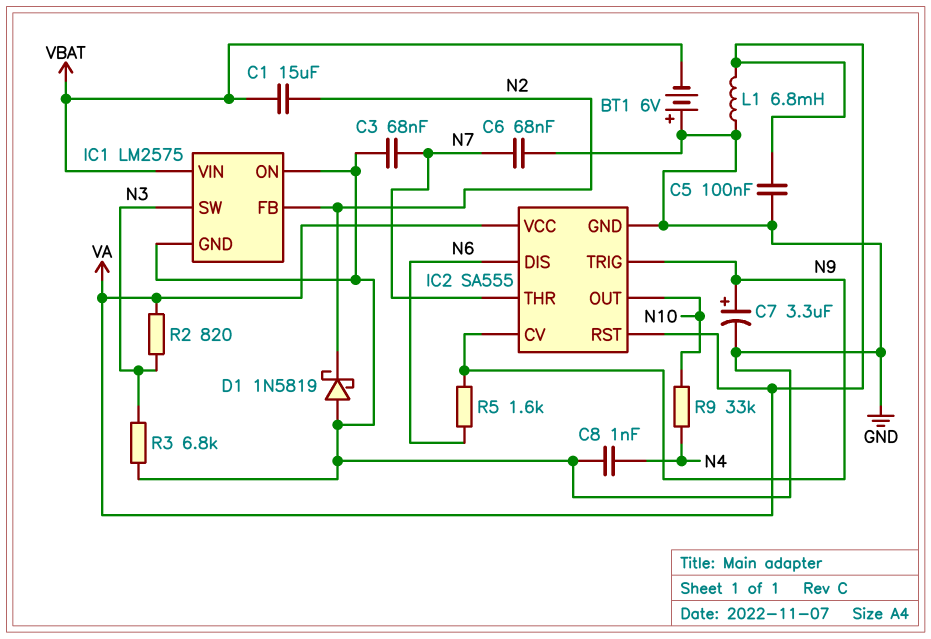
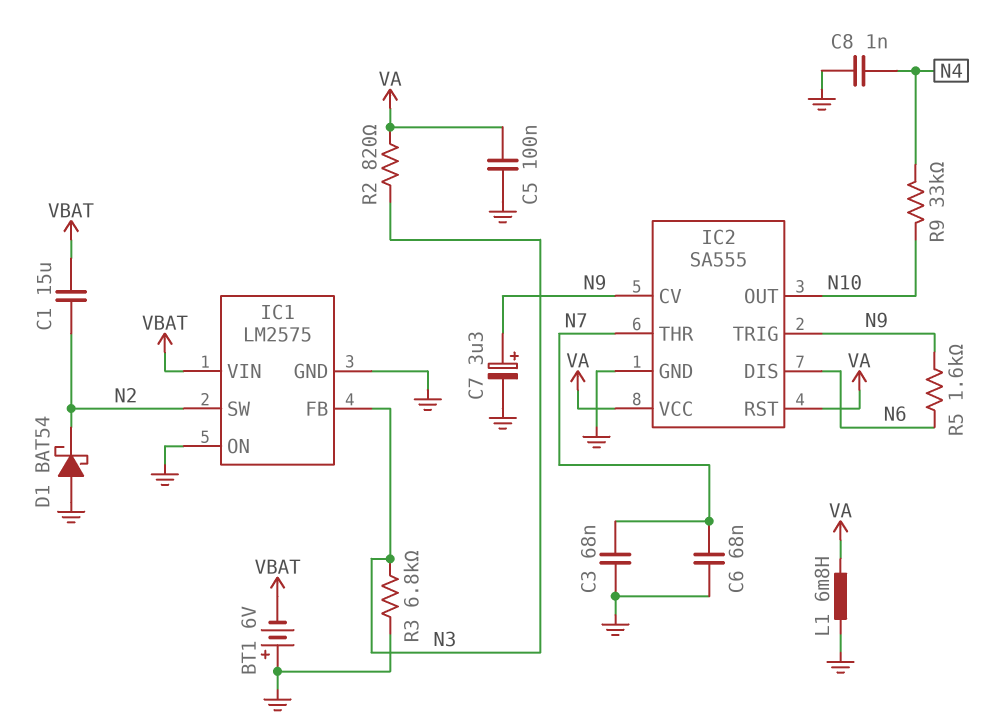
D1: schottky 1N5819 (A GND, K N2) -> schottky BAT54 (A GND, K N2)
IC1 pin FB: N2 -> N3
IC1 pin SW: N3 -> N2

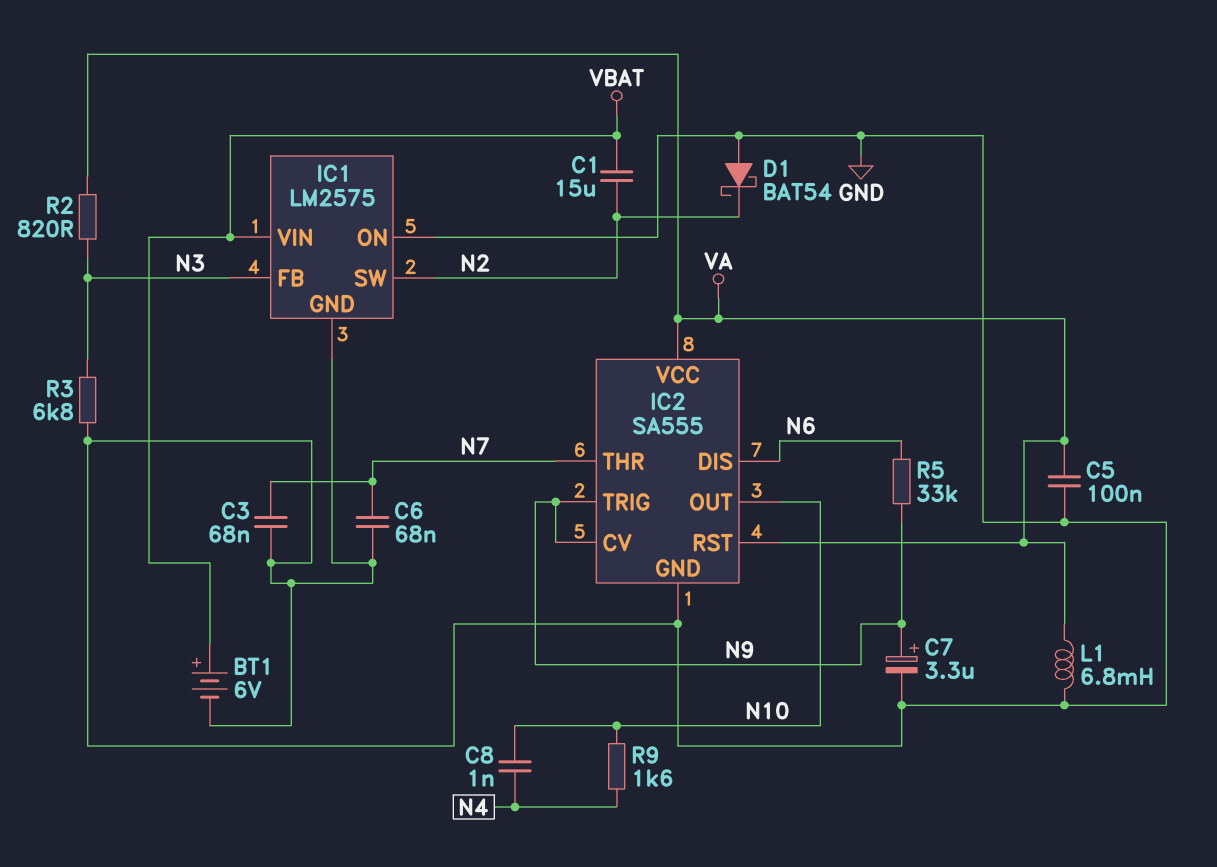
BT1: 6V (plus GND, minus VBAT) -> 6V (plus VBAT, minus GND)
C8: 1nF (GND, N4) -> 1nF (N4, N10)
R5: 1.6k (N6, N9) -> 33k (N6, N9)
R9: 33k (N4, N10) -> 1.6k (N4, N10)

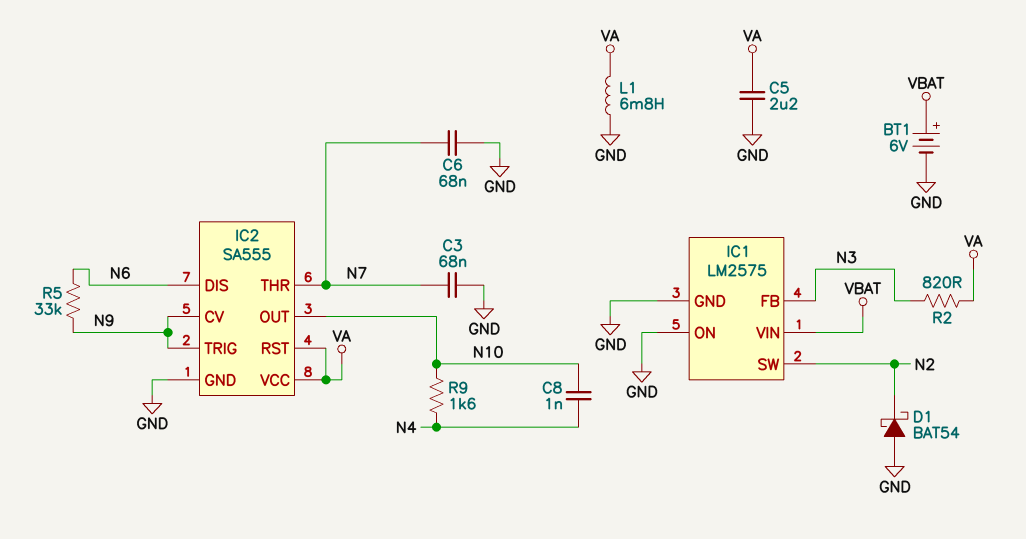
C1: 15uF (N2, VBAT) -> none
C5: 100nF (GND, VA) -> 2.2uF (GND, VA)
C7: 3.3uF (plus N9, minus GND) -> none
R3: 6.8k (GND, N3) -> none

